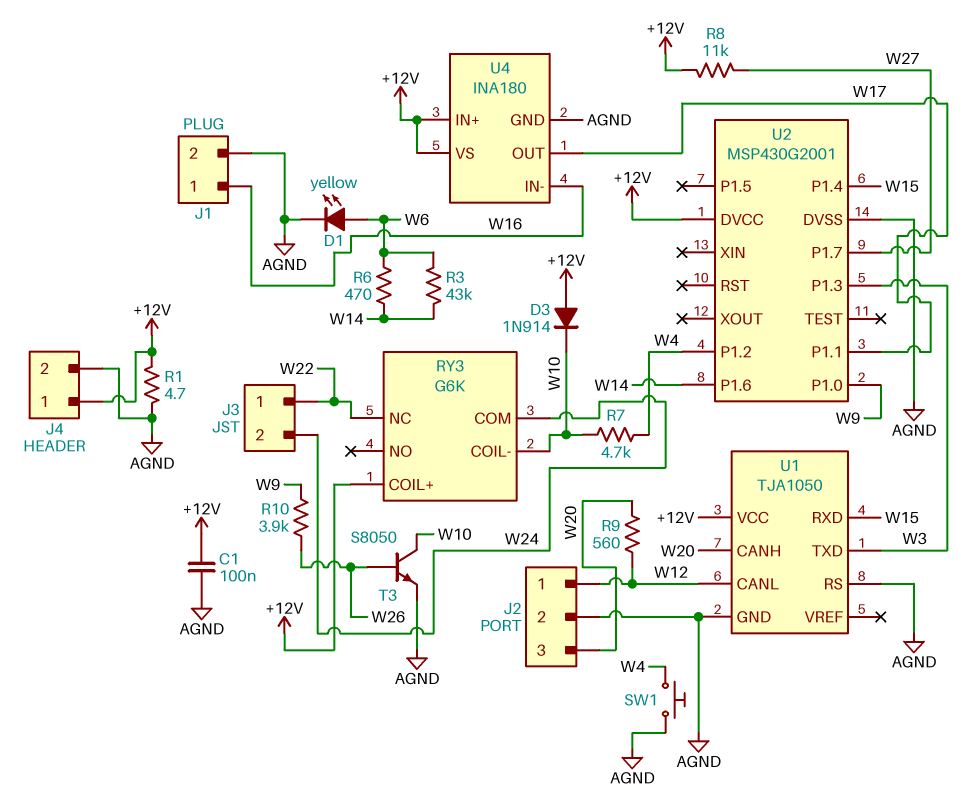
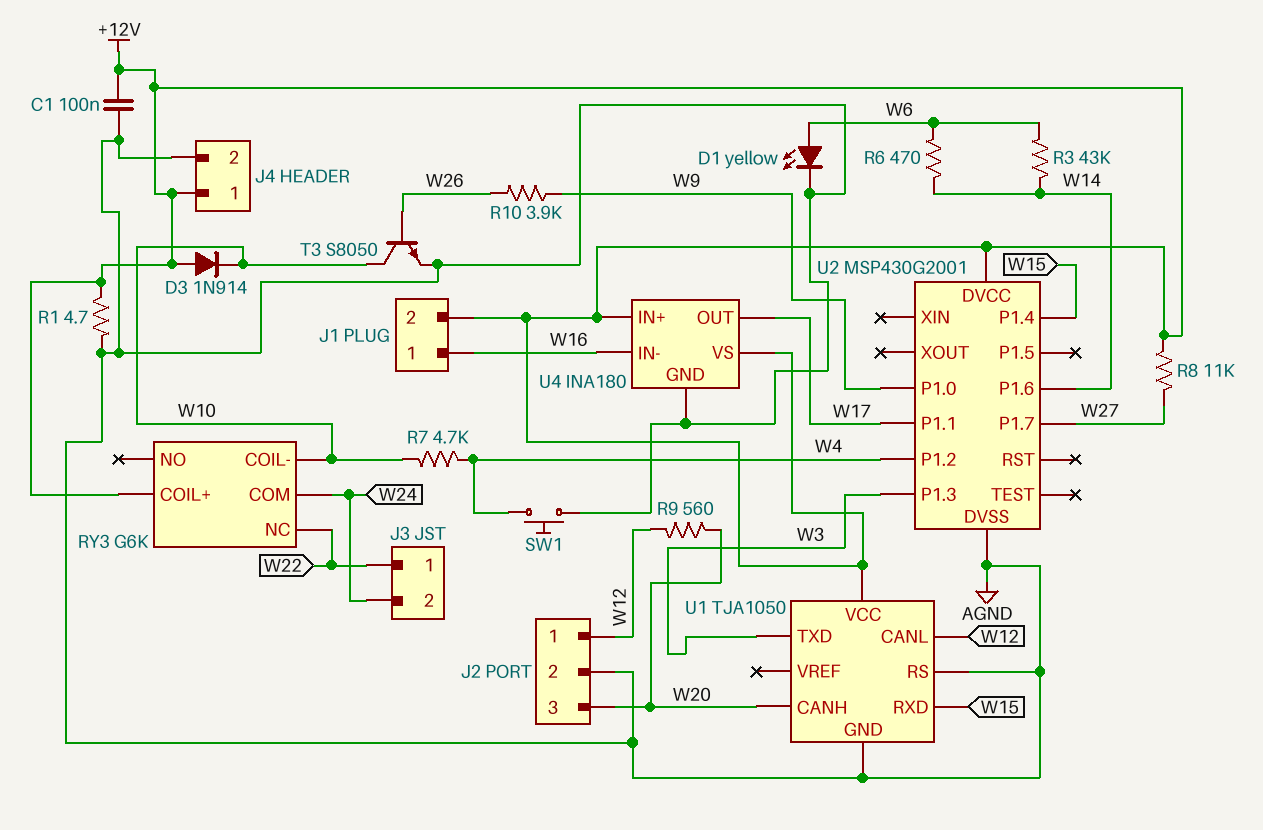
J1 pin 2: AGND -> +12V

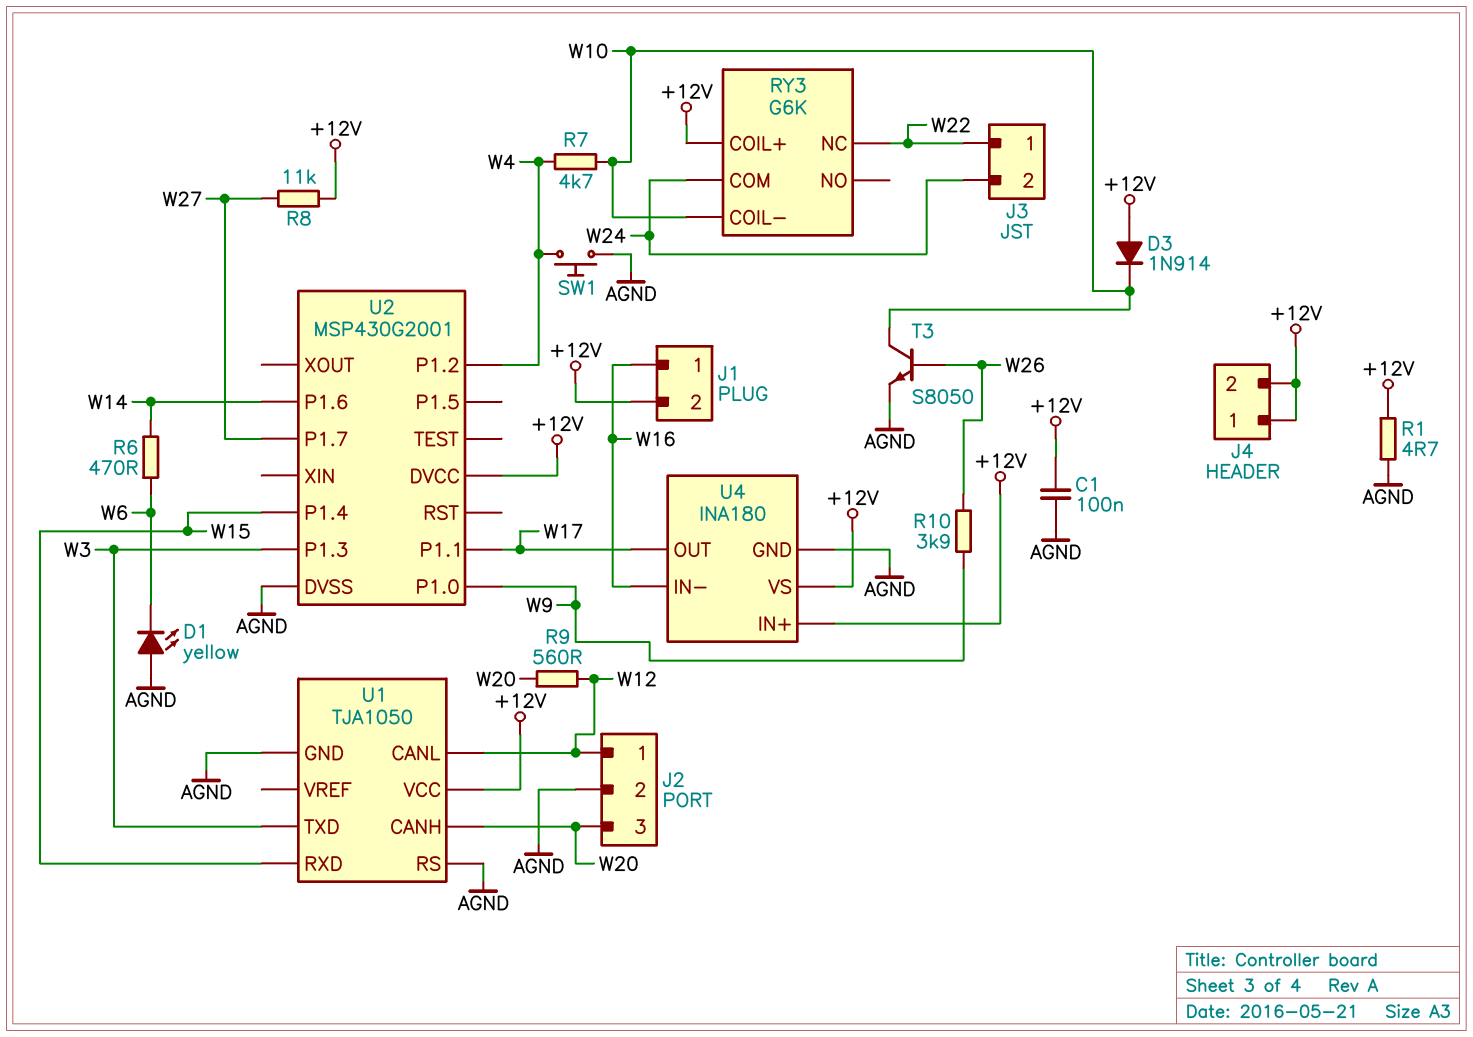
D1: LED yellow (A W6, K AGND) -> LED yellow (A AGND, K W6)
J4 pin 2: AGND -> +12V
R3: 43k (W6, W14) -> none

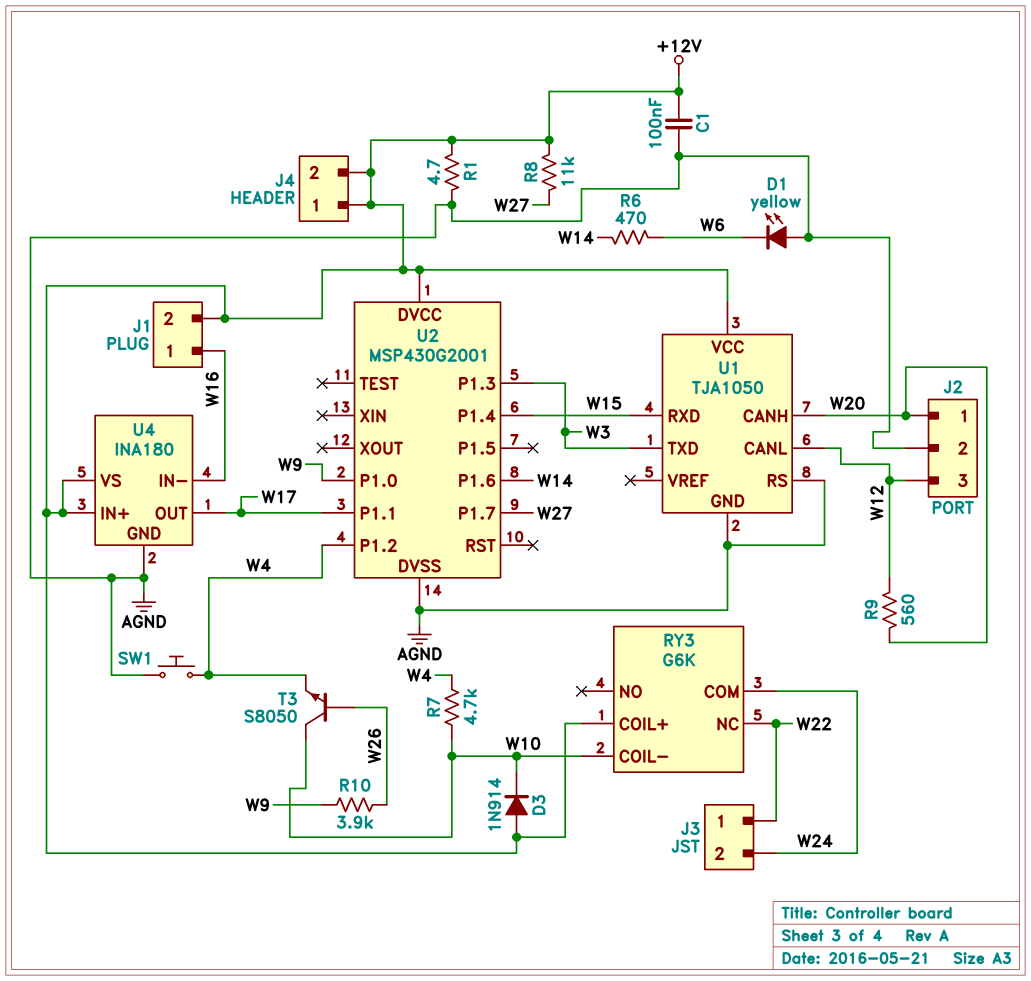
J2 pin 1: W12 -> W20
J2 pin 3: W20 -> W12
T3: NPN S8050 (B W26, C W10, E AGND) -> NPN S8050 (B W26, C W10, E W4)

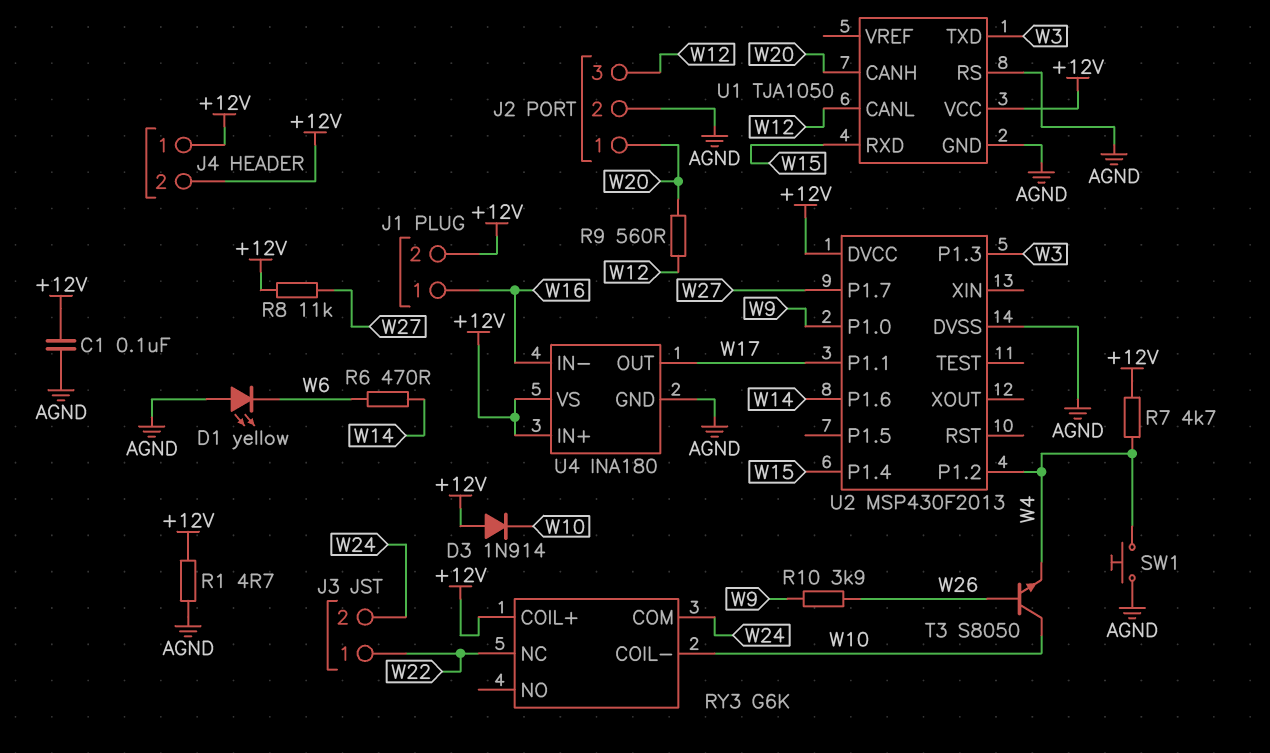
R7: 4.7k (W4, W10) -> 4.7k (+12V, W4)
U2: MSP430G2001 -> MSP430F2013

